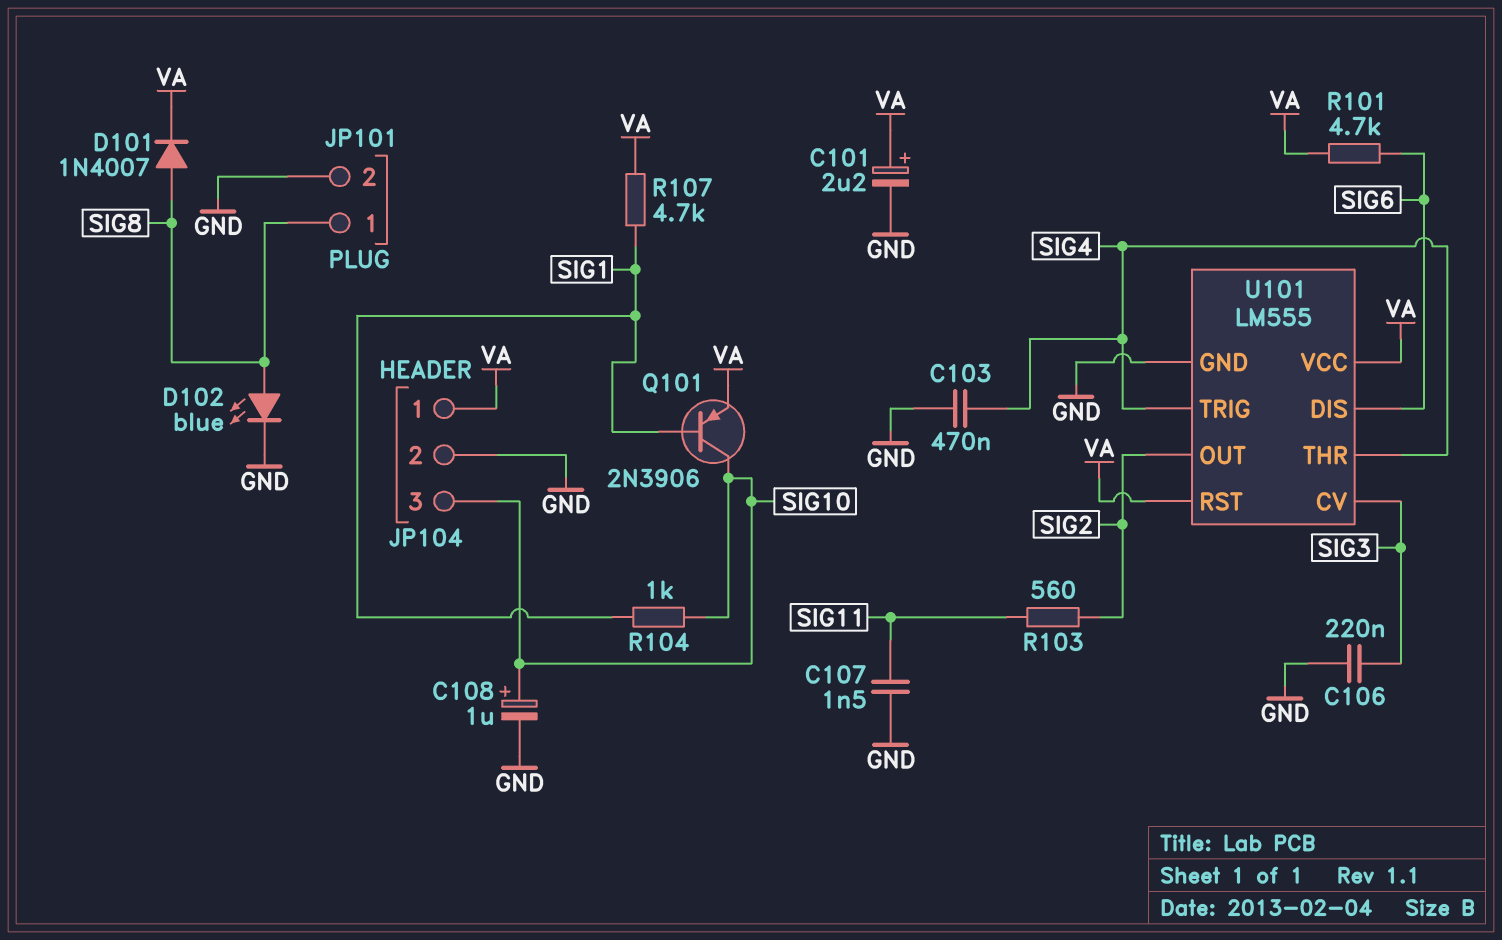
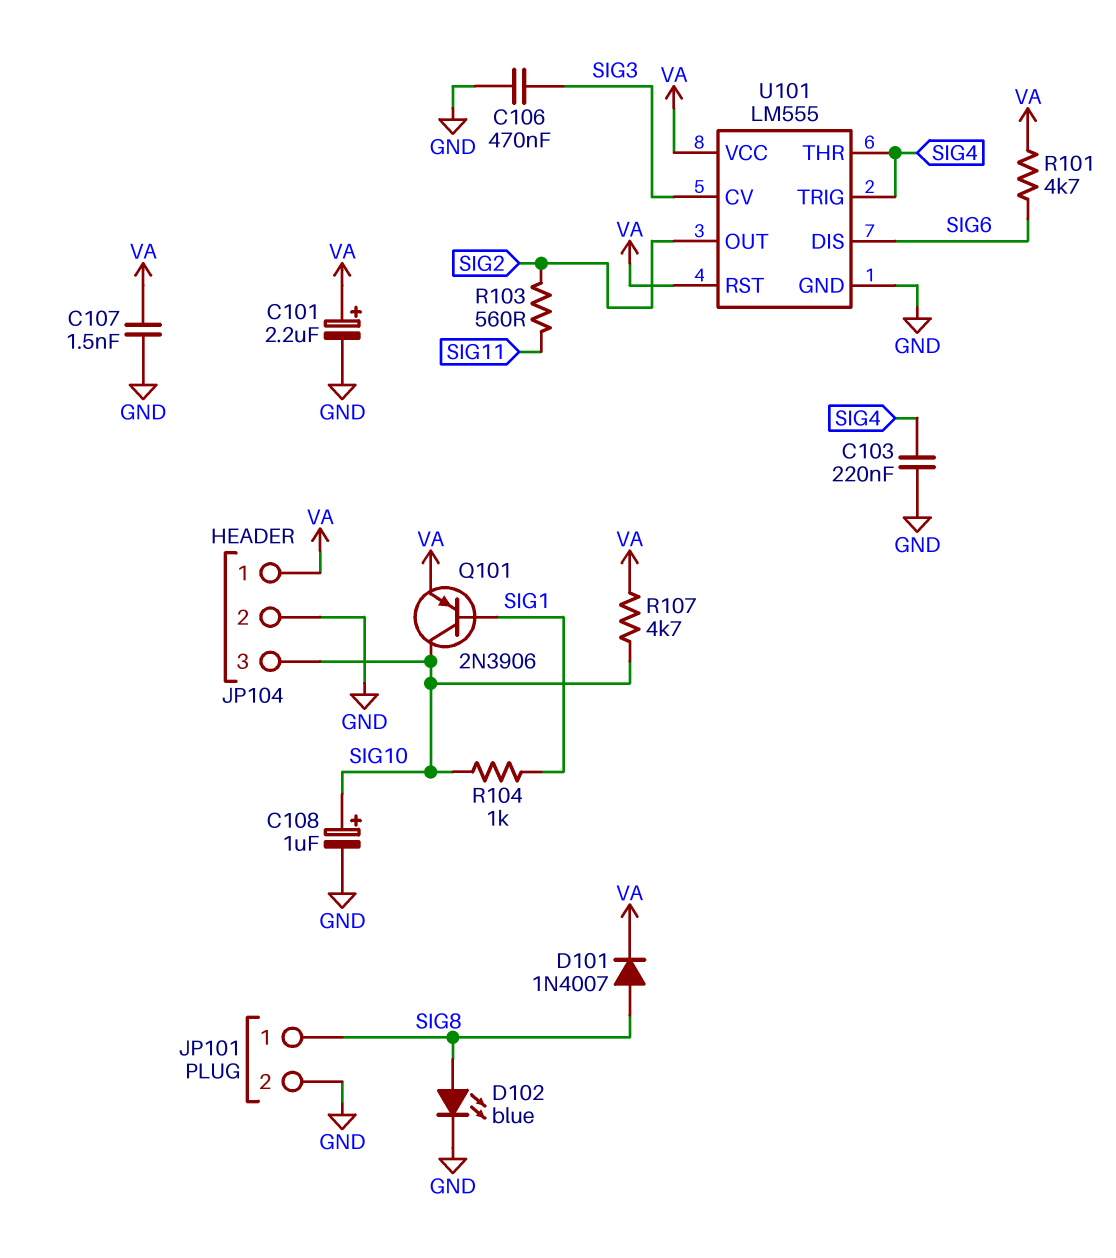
C103: 470nF (GND, SIG4) -> 220nF (GND, SIG4)
C106: 220nF (GND, SIG3) -> 470nF (GND, SIG3)
C107: 1.5nF (GND, SIG11) -> 1.5nF (GND, VA)
R107: 4.7k (SIG1, VA) -> 4.7k (SIG10, VA)

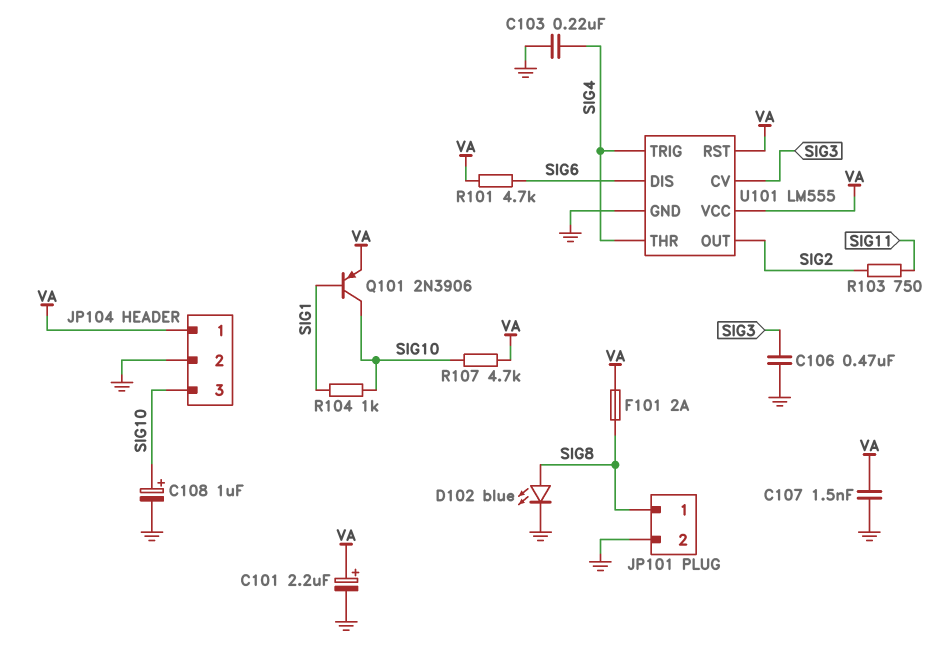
D101: diode 1N4007 (A SIG8, K VA) -> none
F101: none -> 2A (SIG8, VA)
R103: 560 (SIG2, SIG11) -> 750 (SIG2, SIG11)

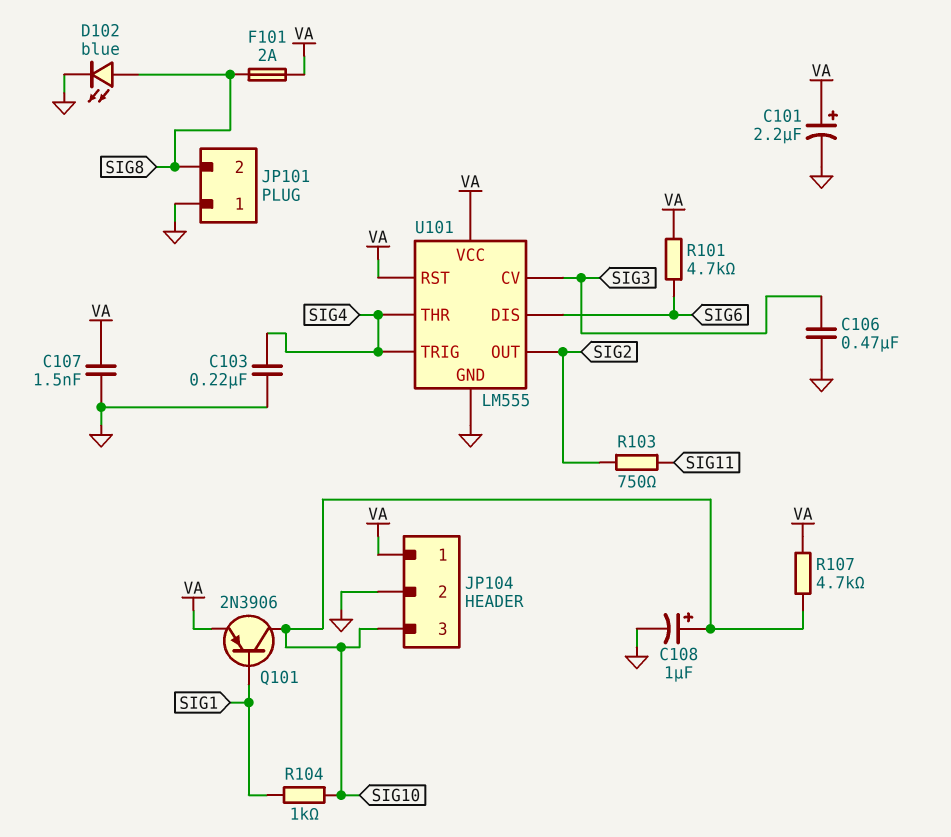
JP101 pin 1: SIG8 -> GND
JP101 pin 2: GND -> SIG8

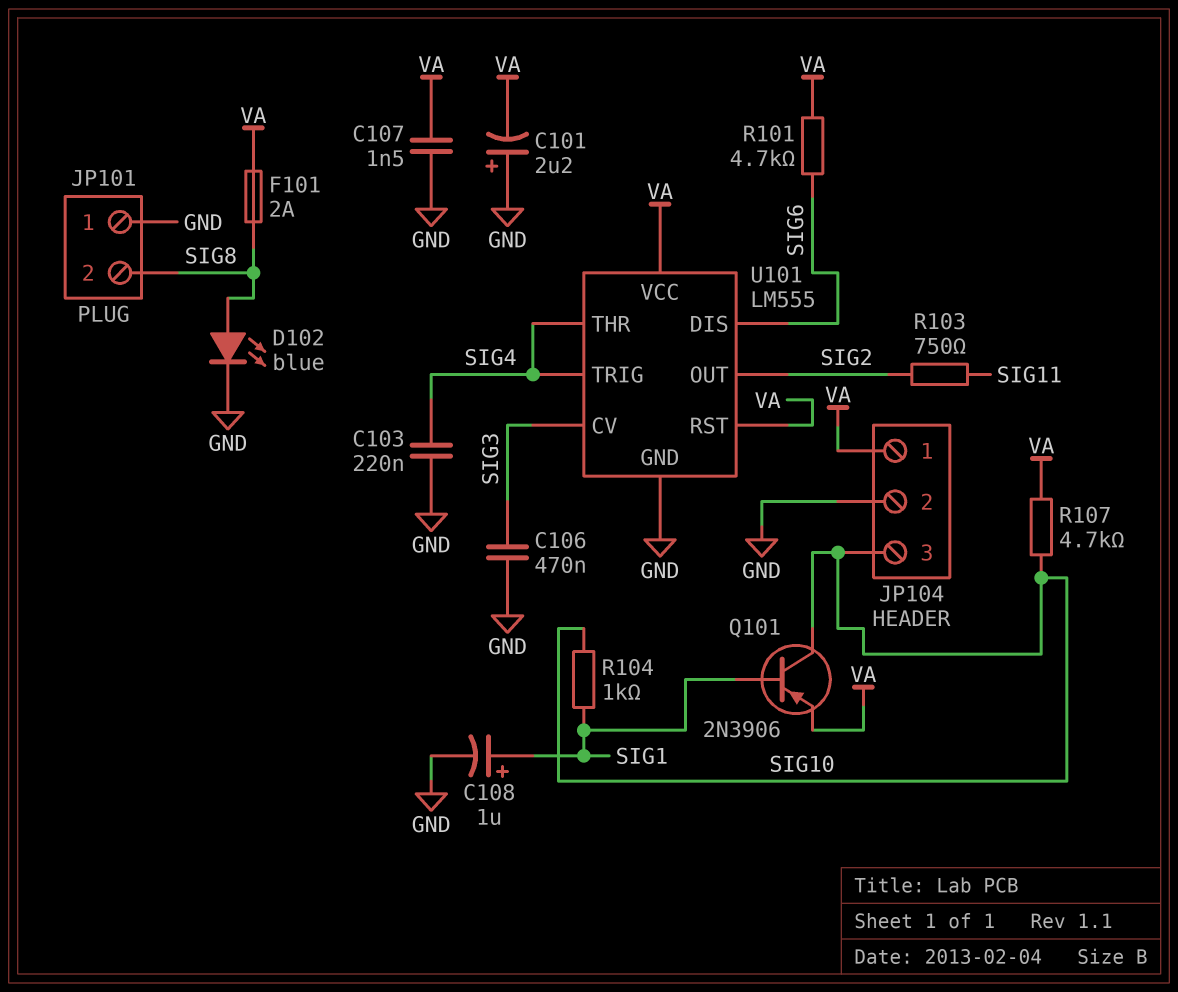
C101: 2.2uF (plus VA, minus GND) -> 2.2uF (plus GND, minus VA)
C108: 1uF (plus SIG10, minus GND) -> 1uF (plus SIG1, minus GND)

